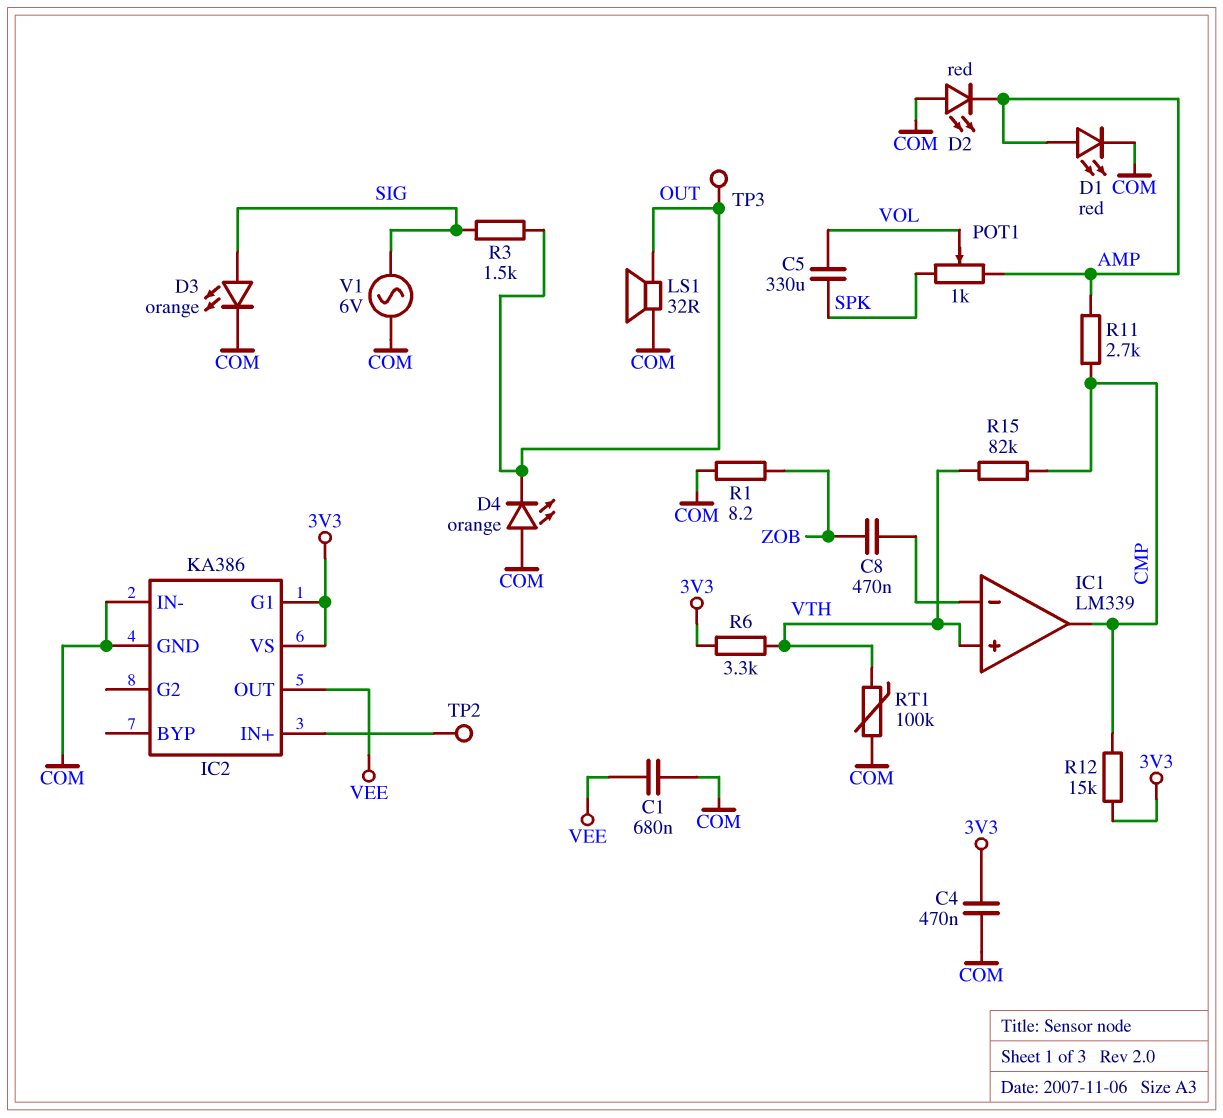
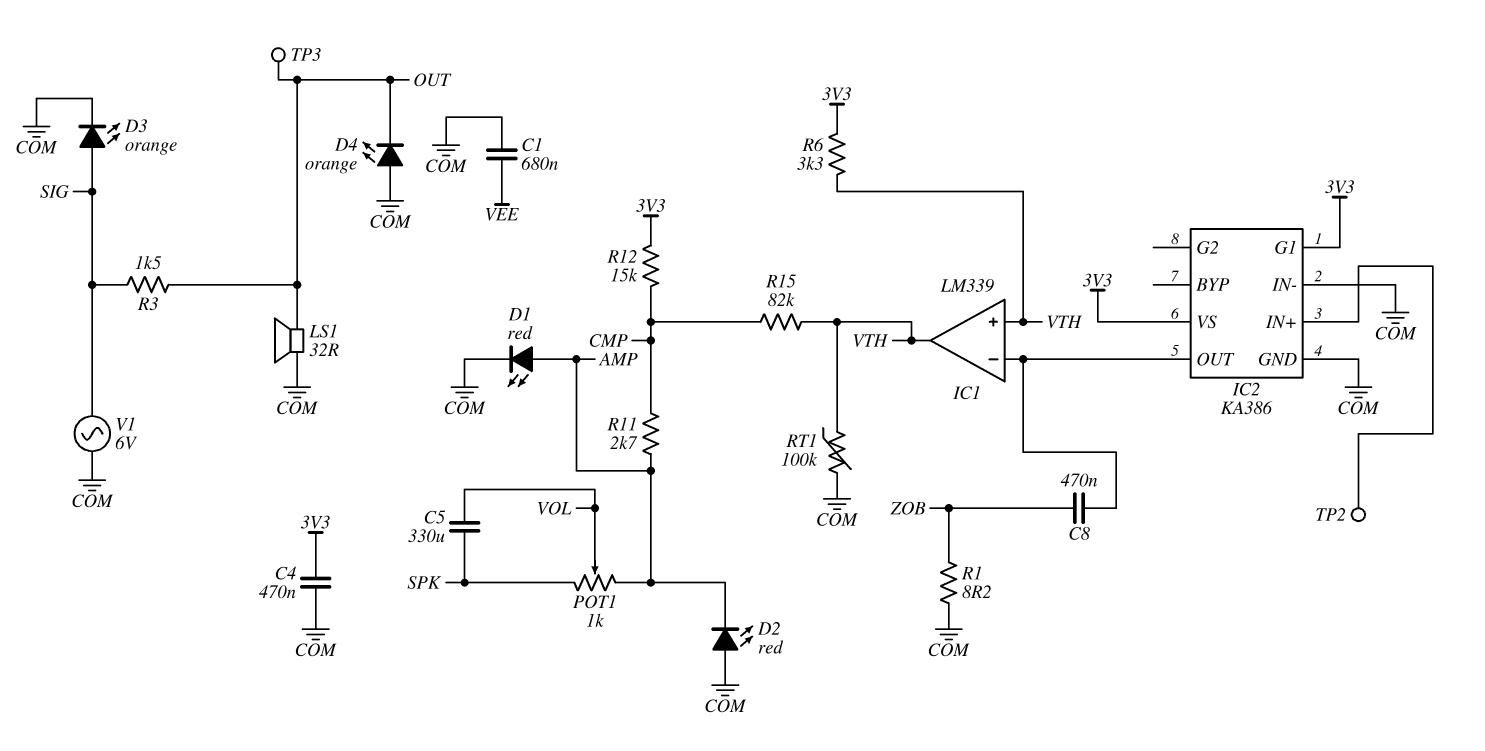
IC1 pin out: CMP -> VTH
IC2 pin OUT: VEE -> IC1/in-

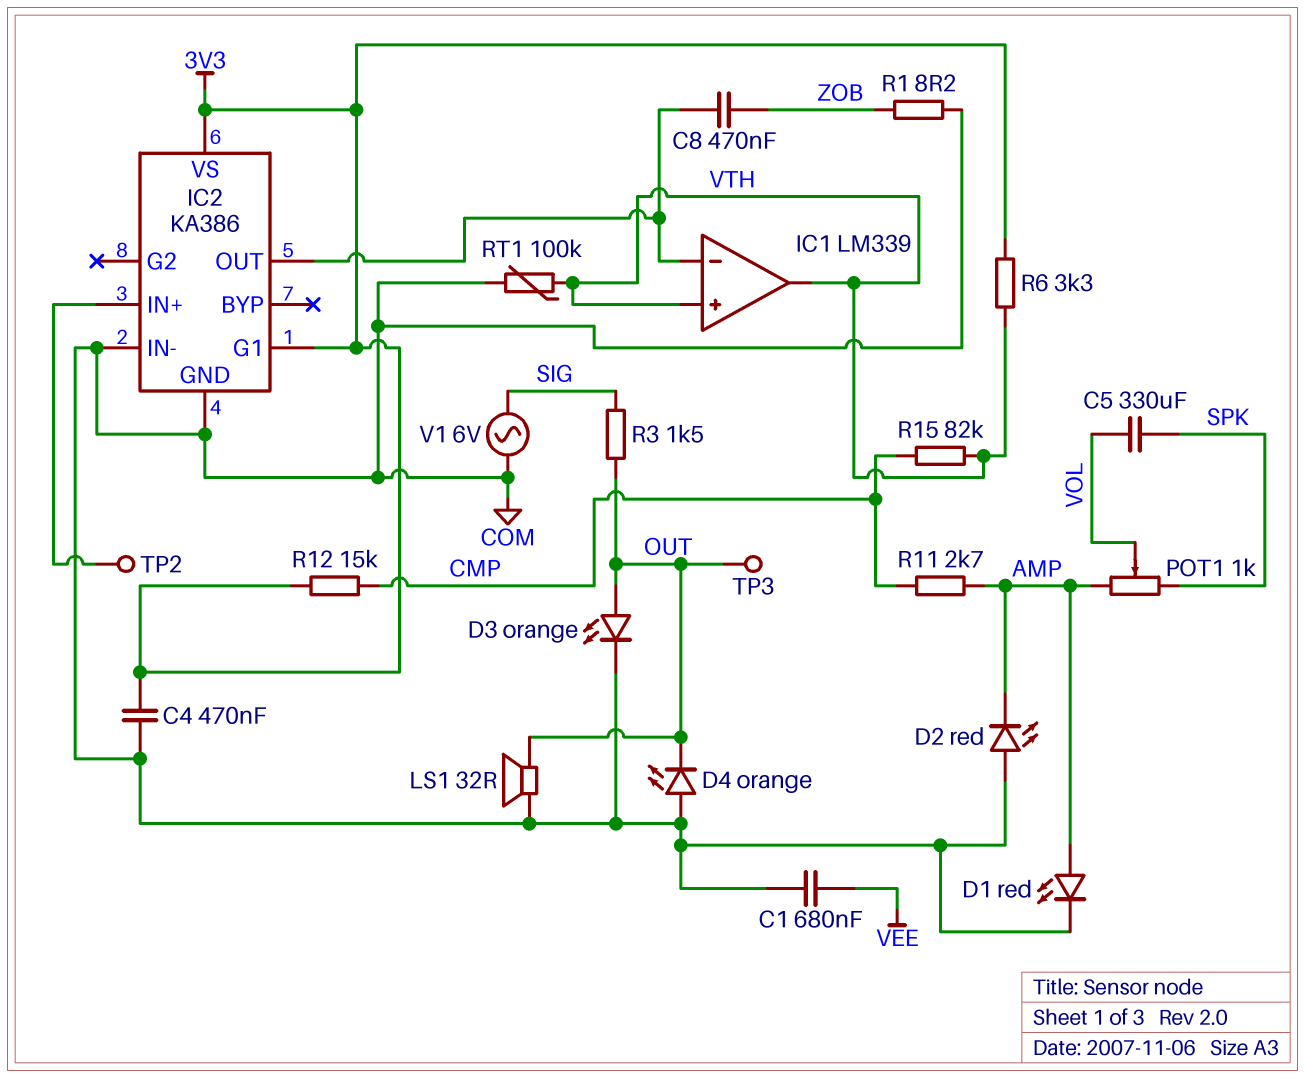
D3: LED orange (A SIG, K COM) -> LED orange (A OUT, K COM)

